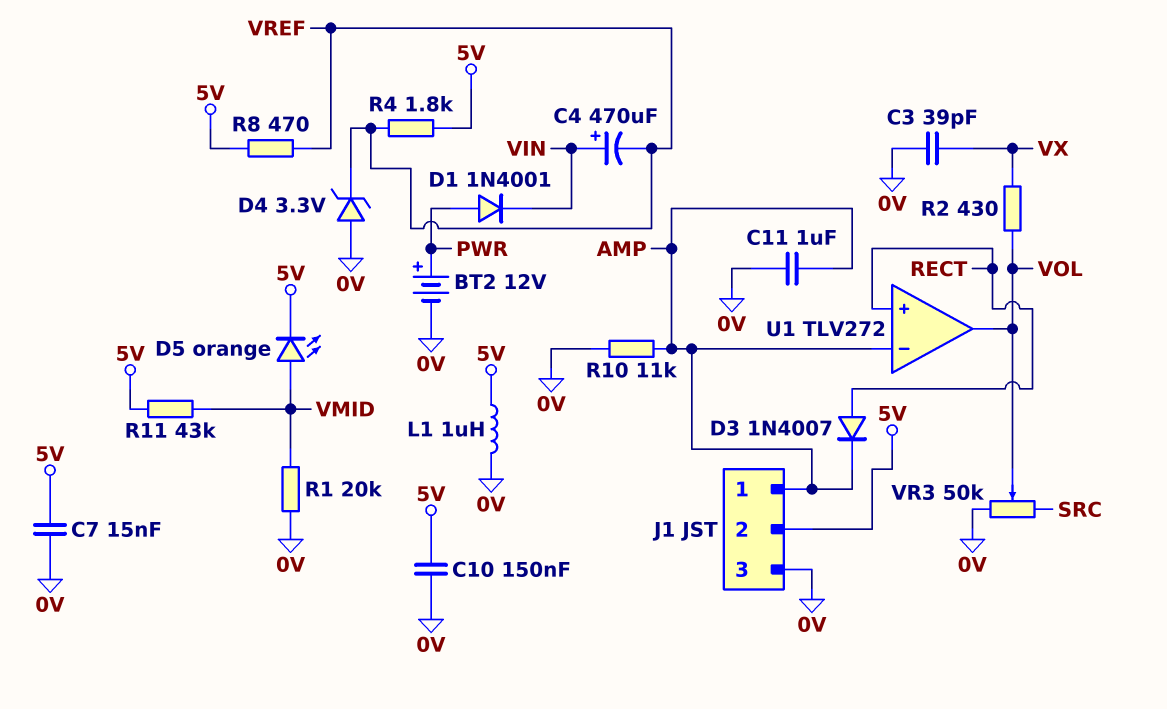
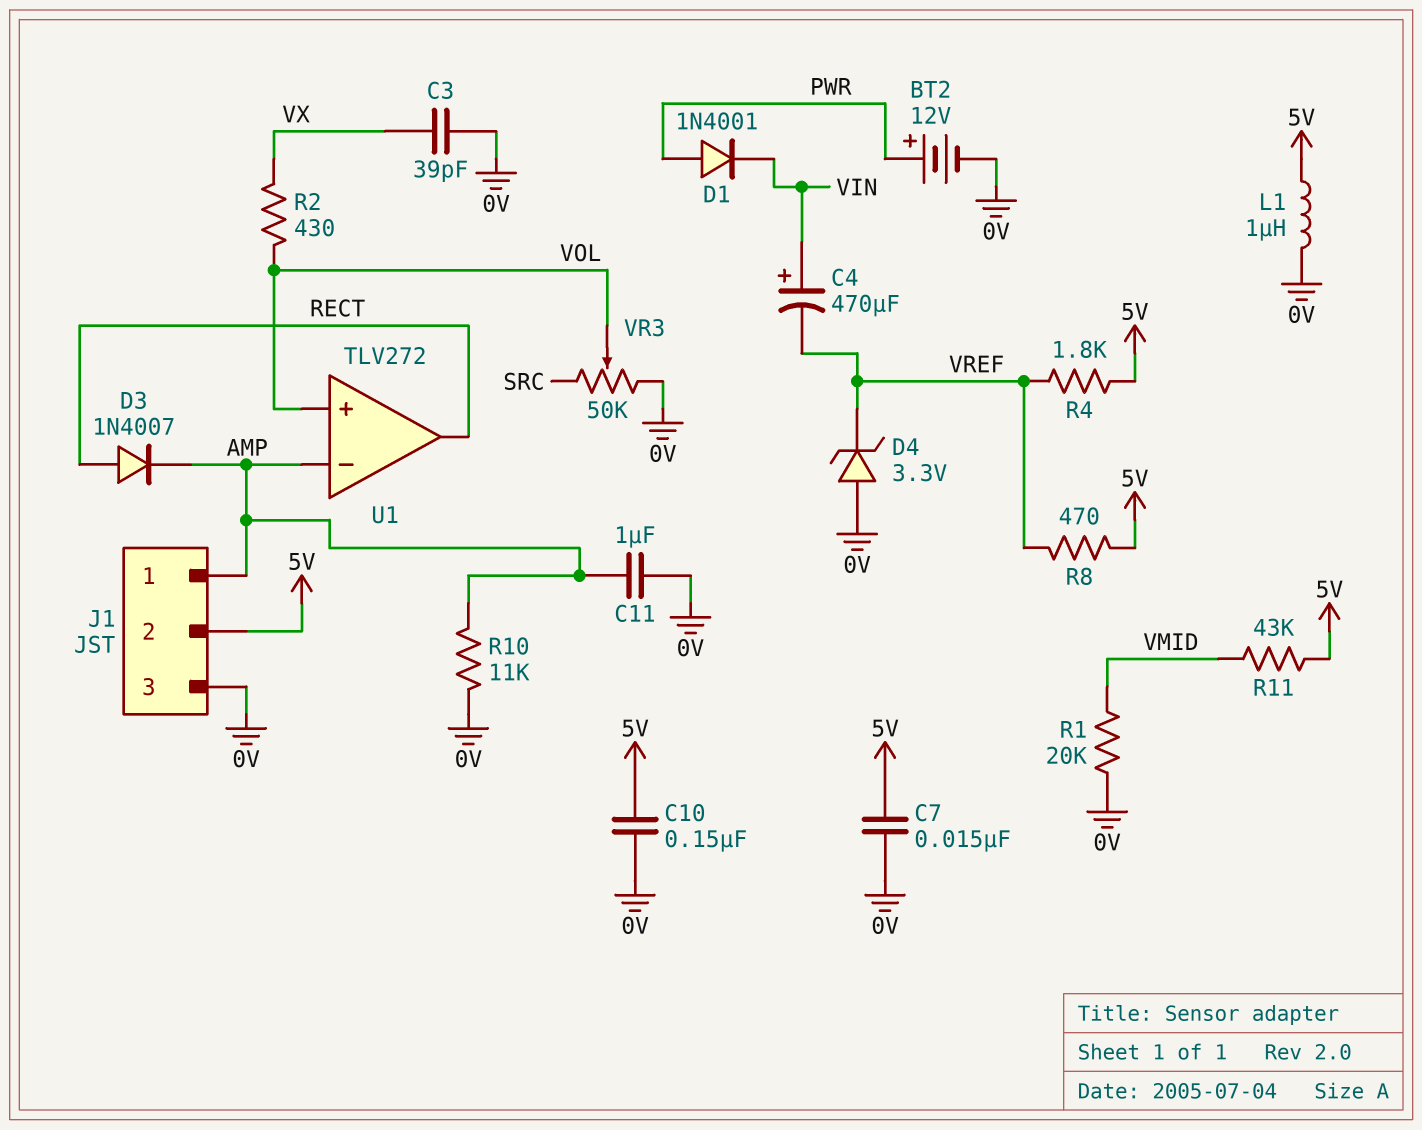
D5: LED orange (A VMID, K 5V) -> none
U1 pin in+: RECT -> VOL
U1 pin out: VOL -> RECT

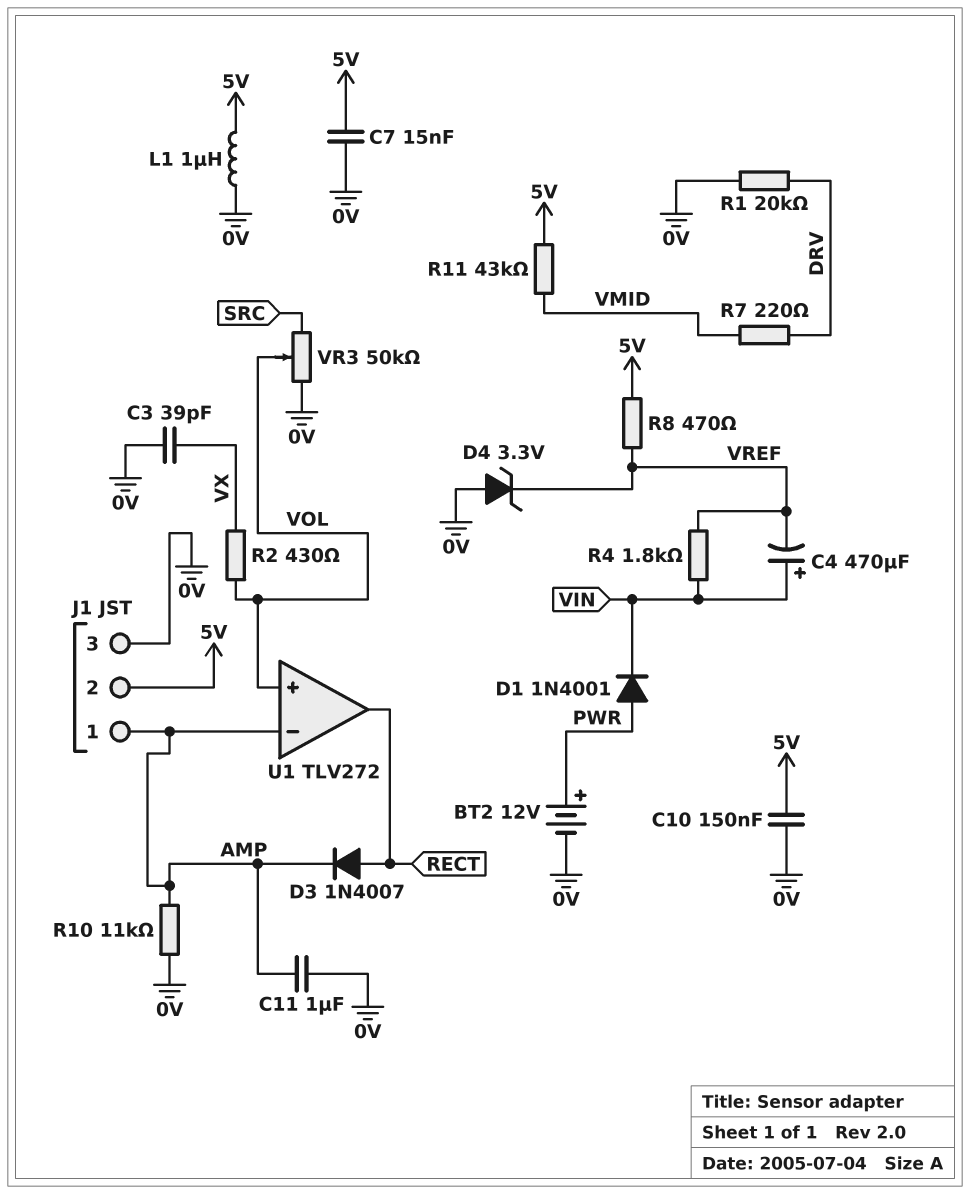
R1: 20k (0V, VMID) -> 20k (0V, DRV)
R4: 1.8k (5V, VREF) -> 1.8k (VIN, VREF)
R7: none -> 220 (DRV, VMID)

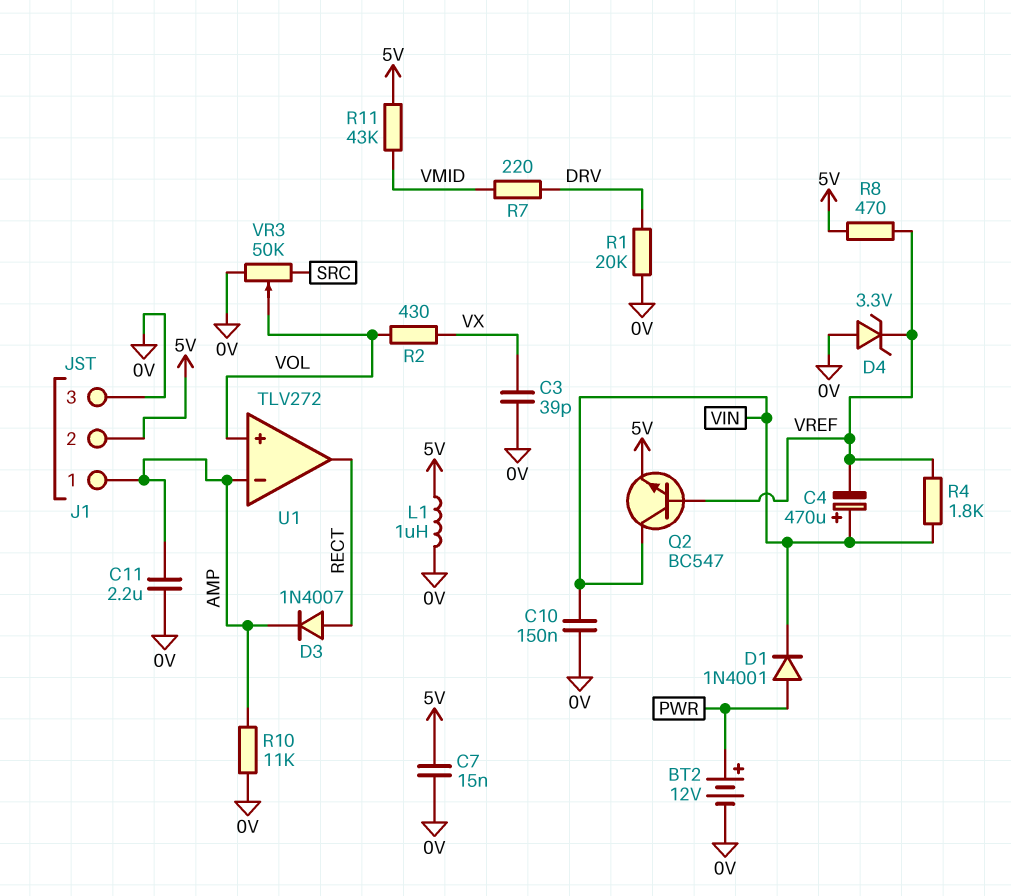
C10: 150nF (0V, 5V) -> 150nF (0V, VIN)
C11: 1uF (0V, AMP) -> 2.2uF (0V, AMP)
Q2: none -> NPN BC547 (B VREF, C VIN, E 5V)

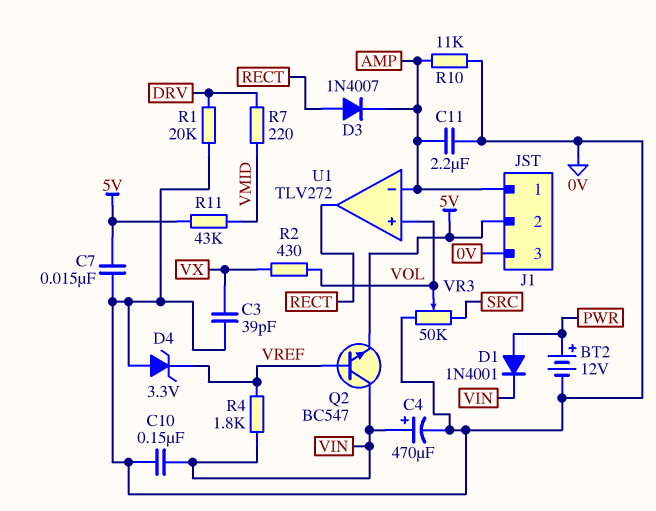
C4: 470uF (plus VIN, minus VREF) -> 470uF (plus VIN, minus 0V)
L1: 1uH (0V, 5V) -> none
R8: 470 (5V, VREF) -> none

